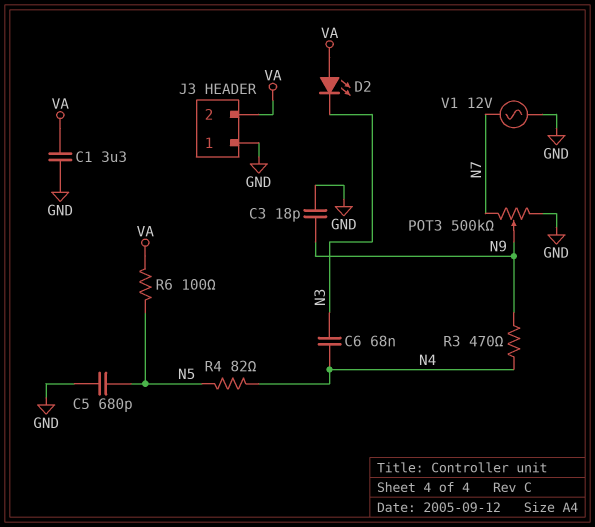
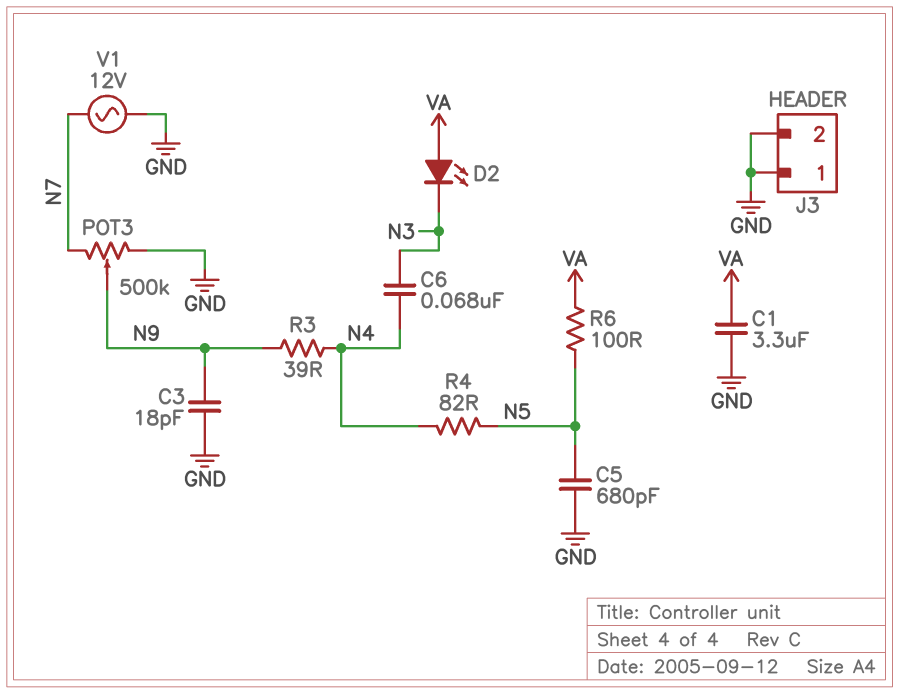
J3 pin 2: VA -> GND
R3: 470 (N4, N9) -> 39 (N4, N9)

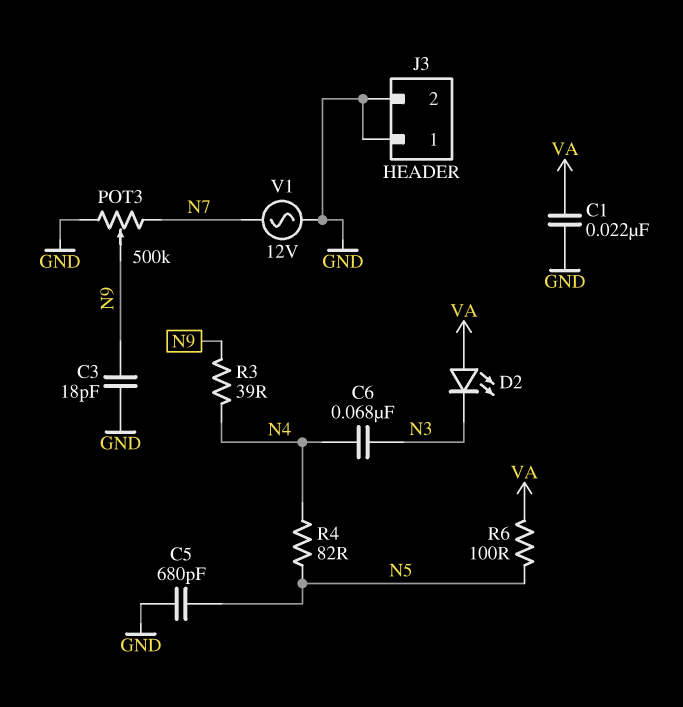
C1: 3.3uF (GND, VA) -> 22nF (GND, VA)

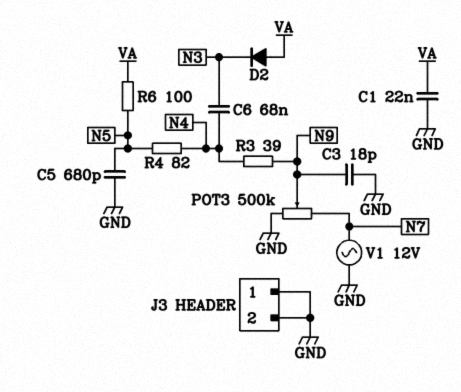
D2: LED (A VA, K N3) -> diode (A VA, K N3)

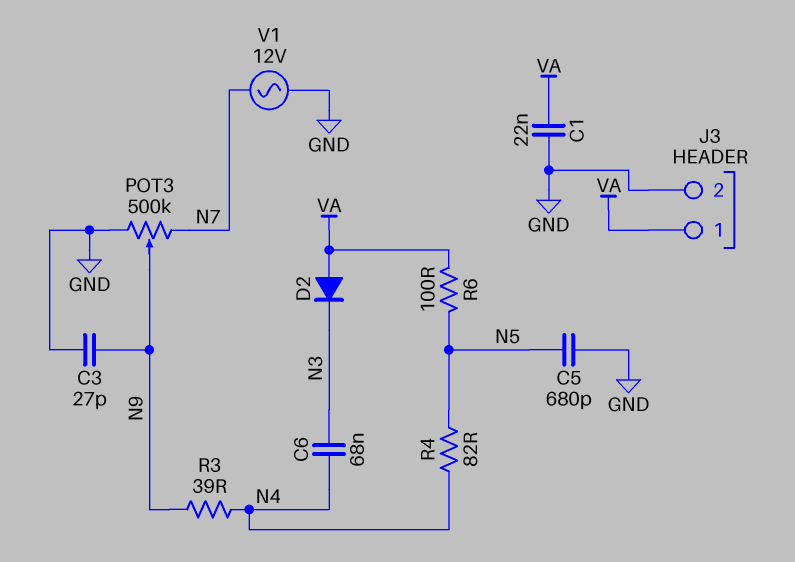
C3: 18pF (GND, N9) -> 27pF (GND, N9)
J3 pin 1: GND -> VA

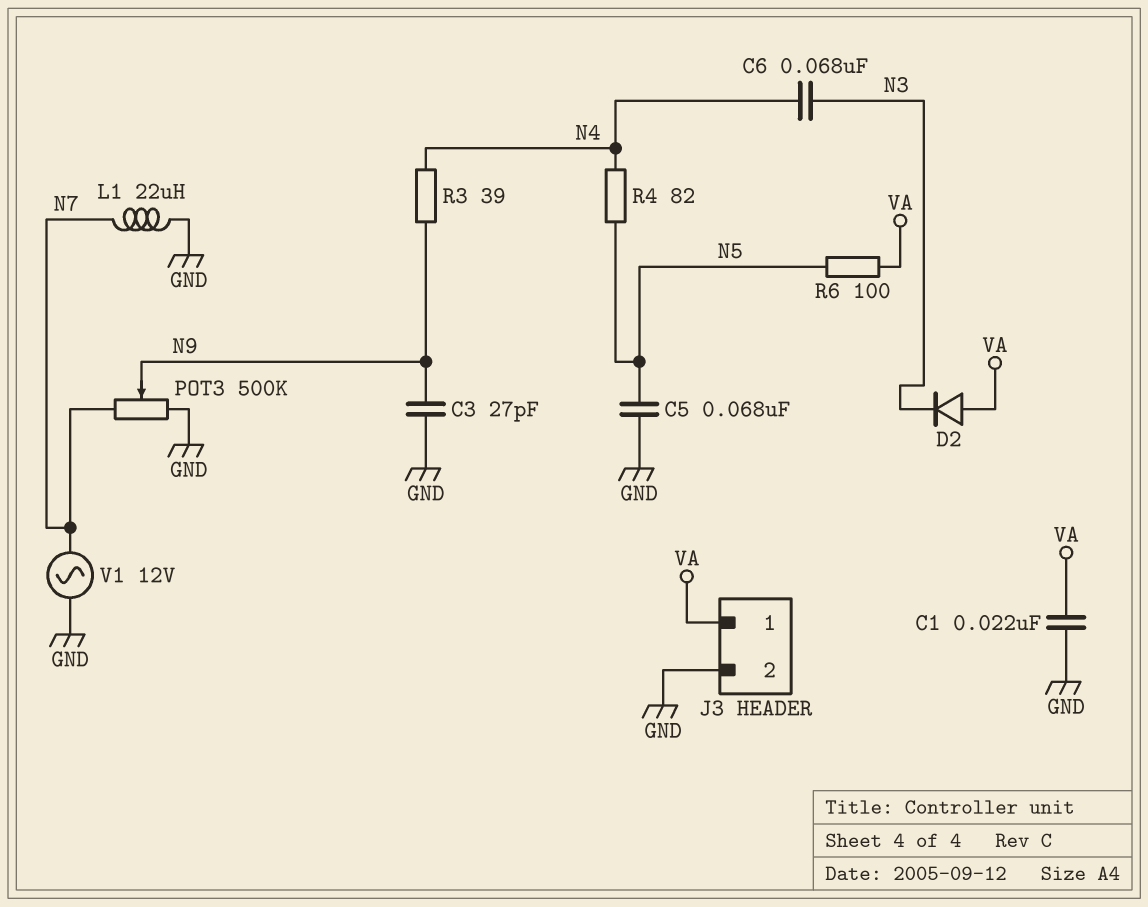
C5: 680pF (GND, N5) -> 68nF (GND, N5)
L1: none -> 22uH (GND, N7)

